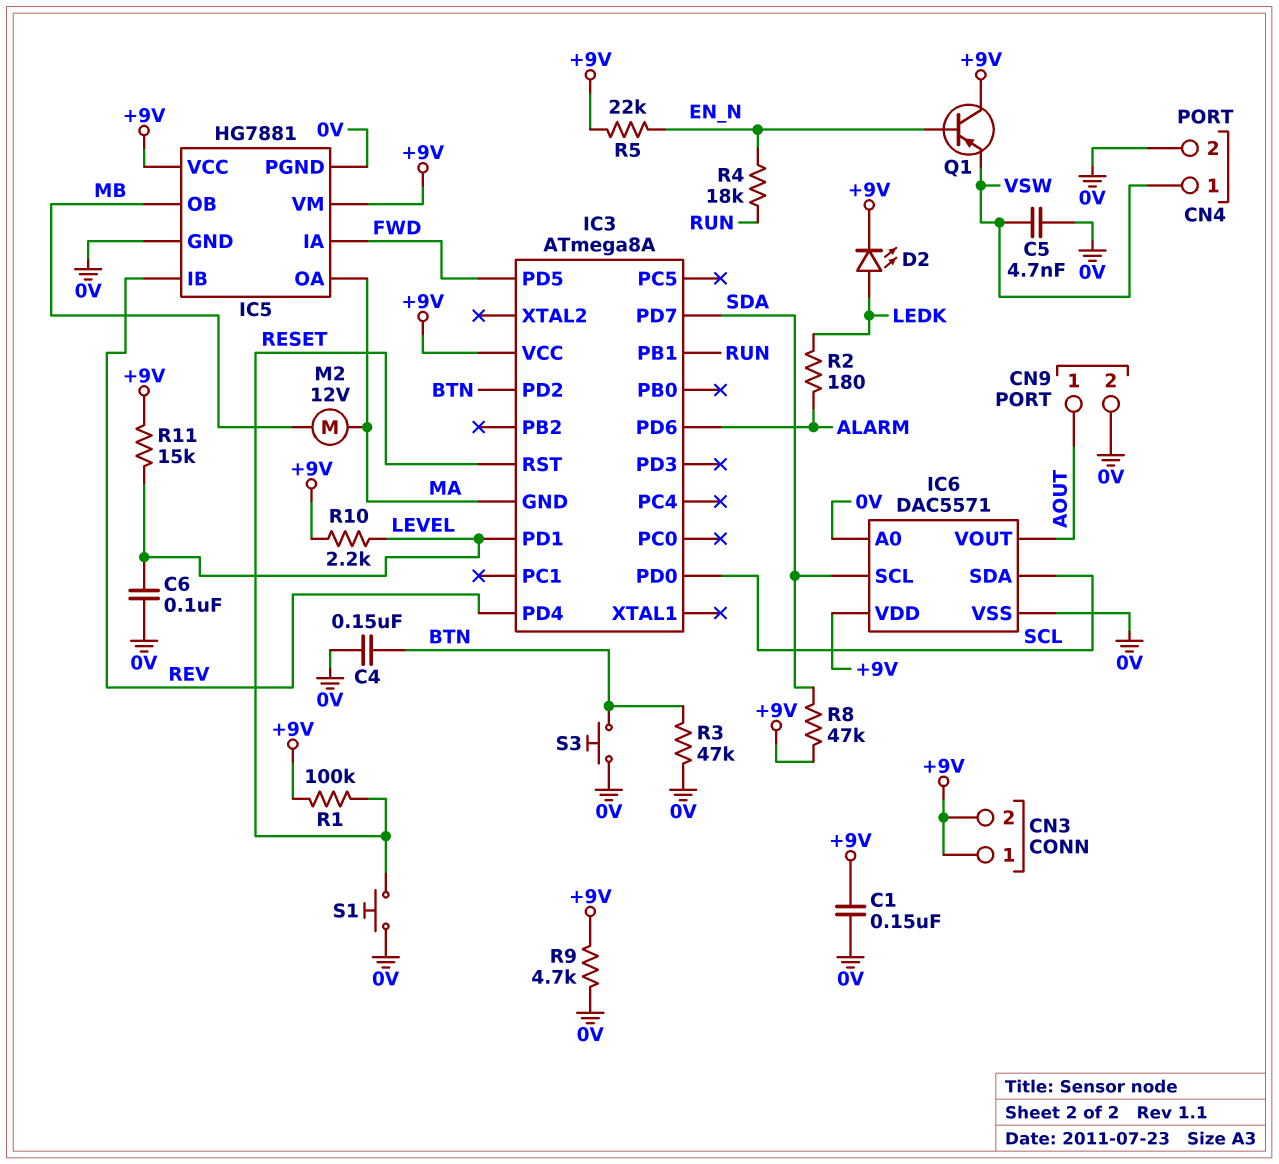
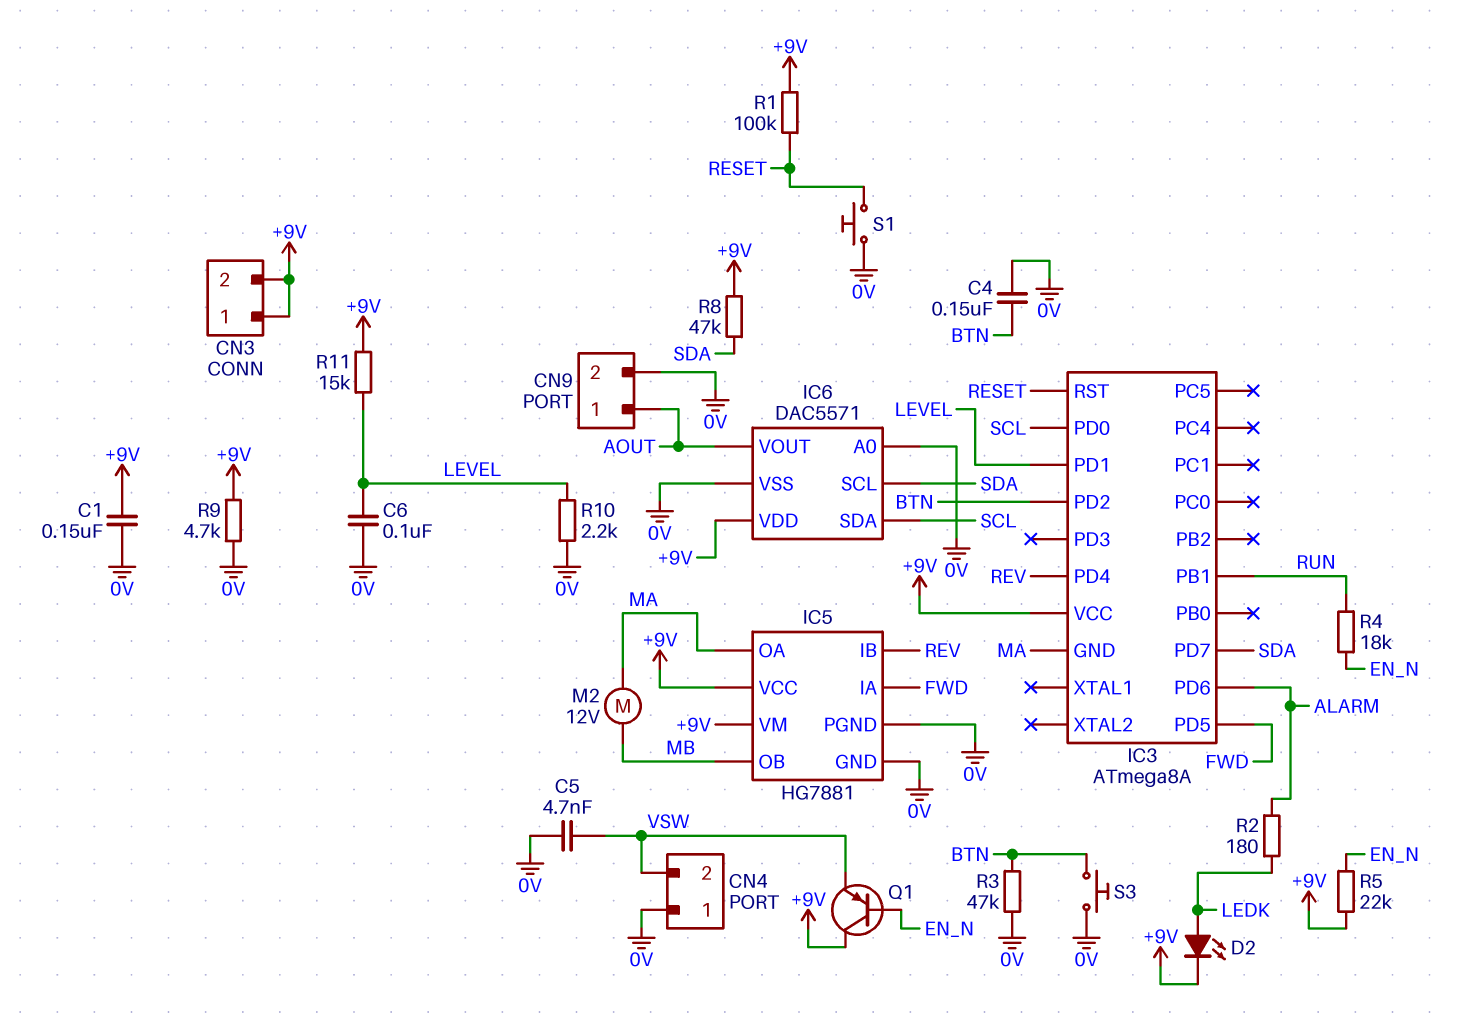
CN4 pin 1: VSW -> 0V
CN4 pin 2: 0V -> VSW
R10: 2.2k (+9V, LEVEL) -> 2.2k (0V, LEVEL)

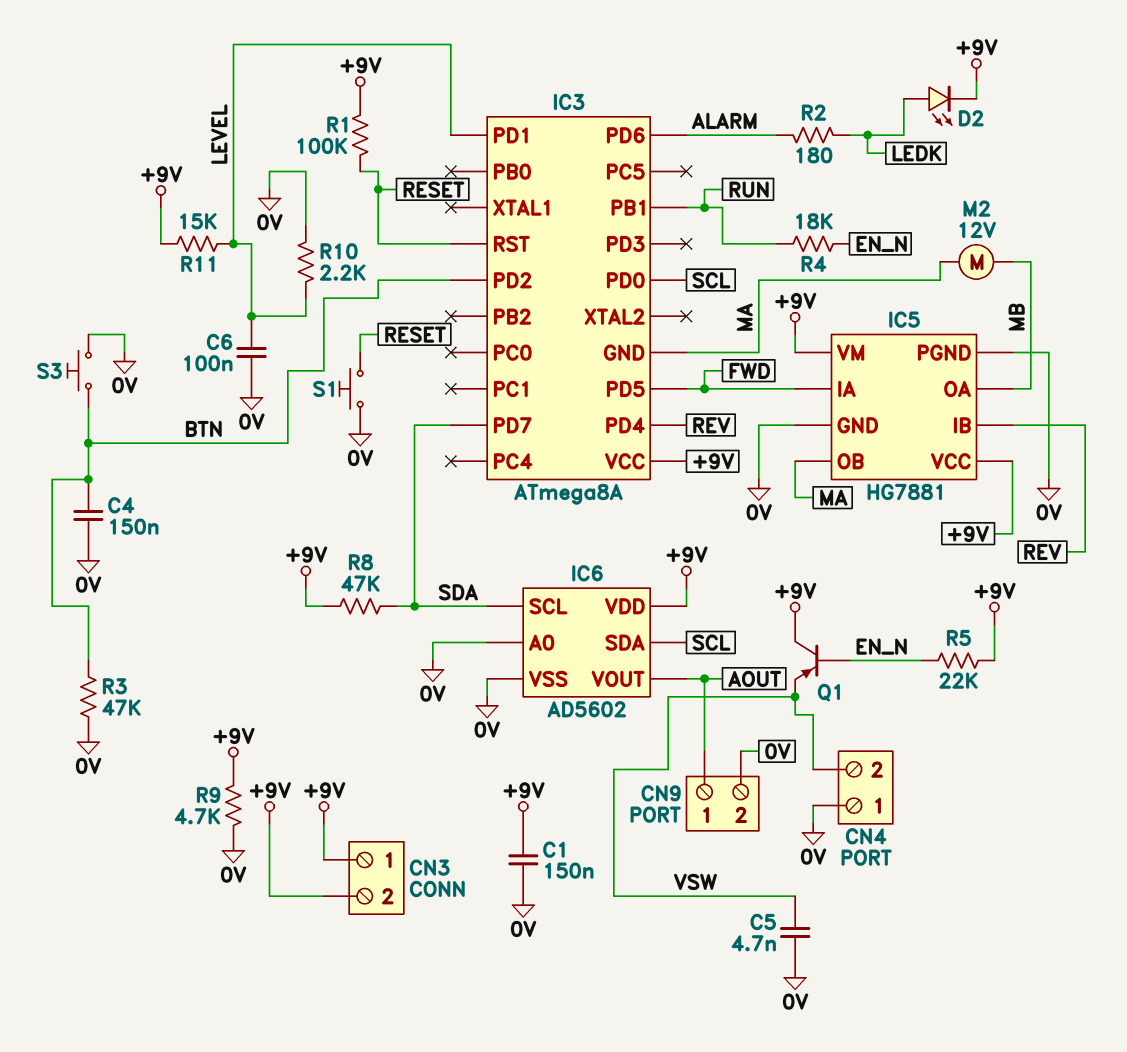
IC5 pin OA: MA -> MB
IC5 pin OB: MB -> MA
IC6: DAC5571 -> AD5602

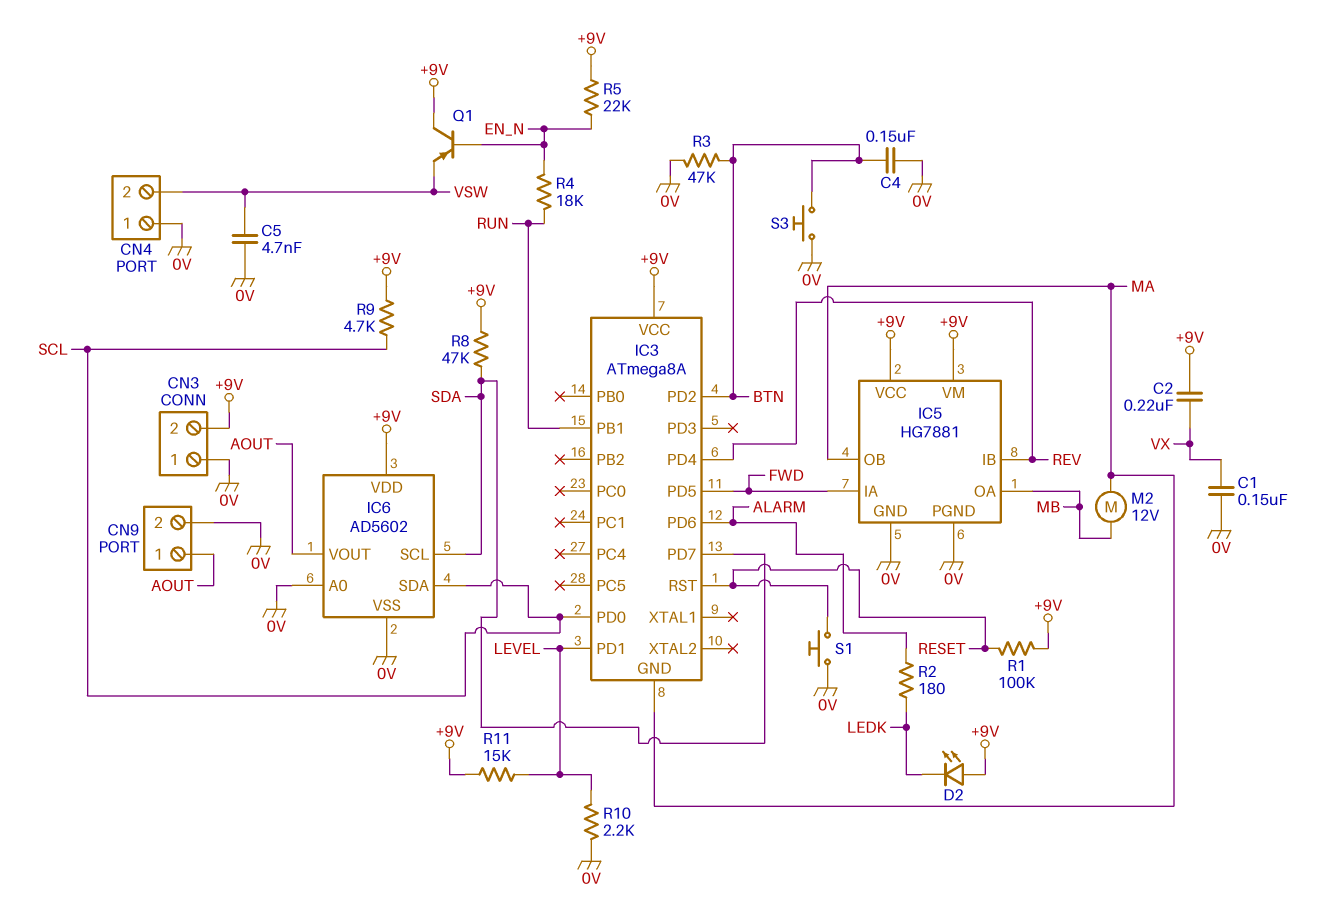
C1: 150nF (+9V, 0V) -> 150nF (0V, VX)
C2: none -> 220nF (+9V, VX)
C6: 100nF (0V, LEVEL) -> none
CN3 pin 1: +9V -> 0V
D2: LED (A LEDK, K +9V) -> LED (A +9V, K LEDK)
R9: 4.7k (+9V, 0V) -> 4.7k (+9V, SCL)

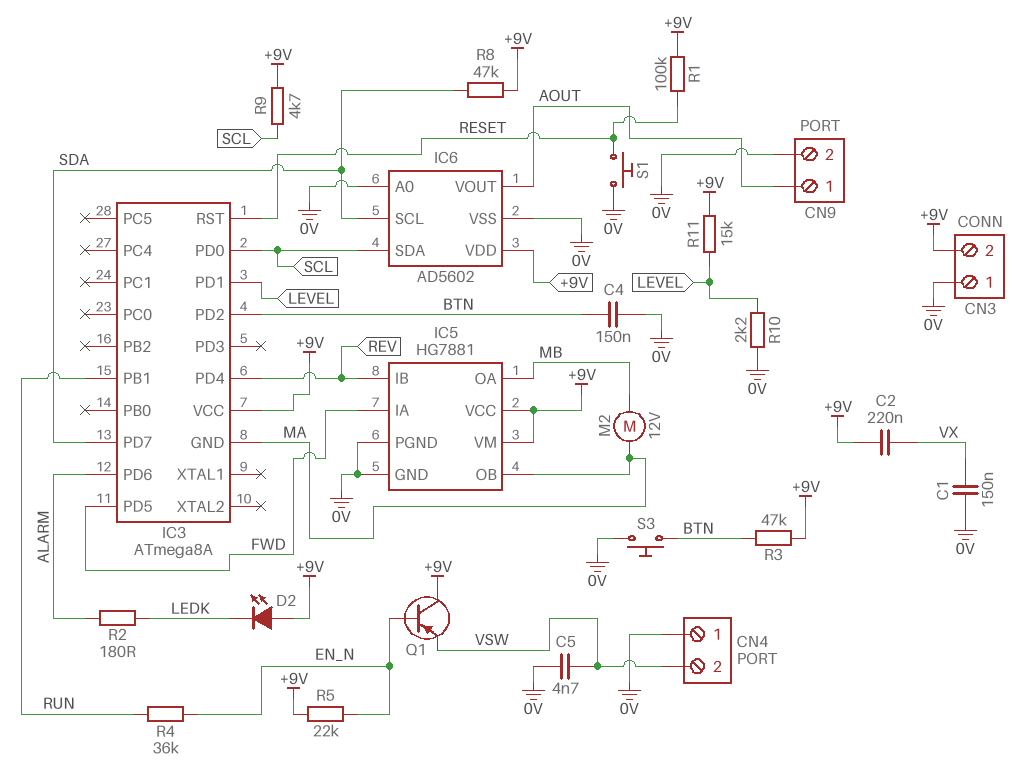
R3: 47k (0V, BTN) -> 47k (+9V, BTN)
R4: 18k (EN_N, RUN) -> 36k (EN_N, RUN)

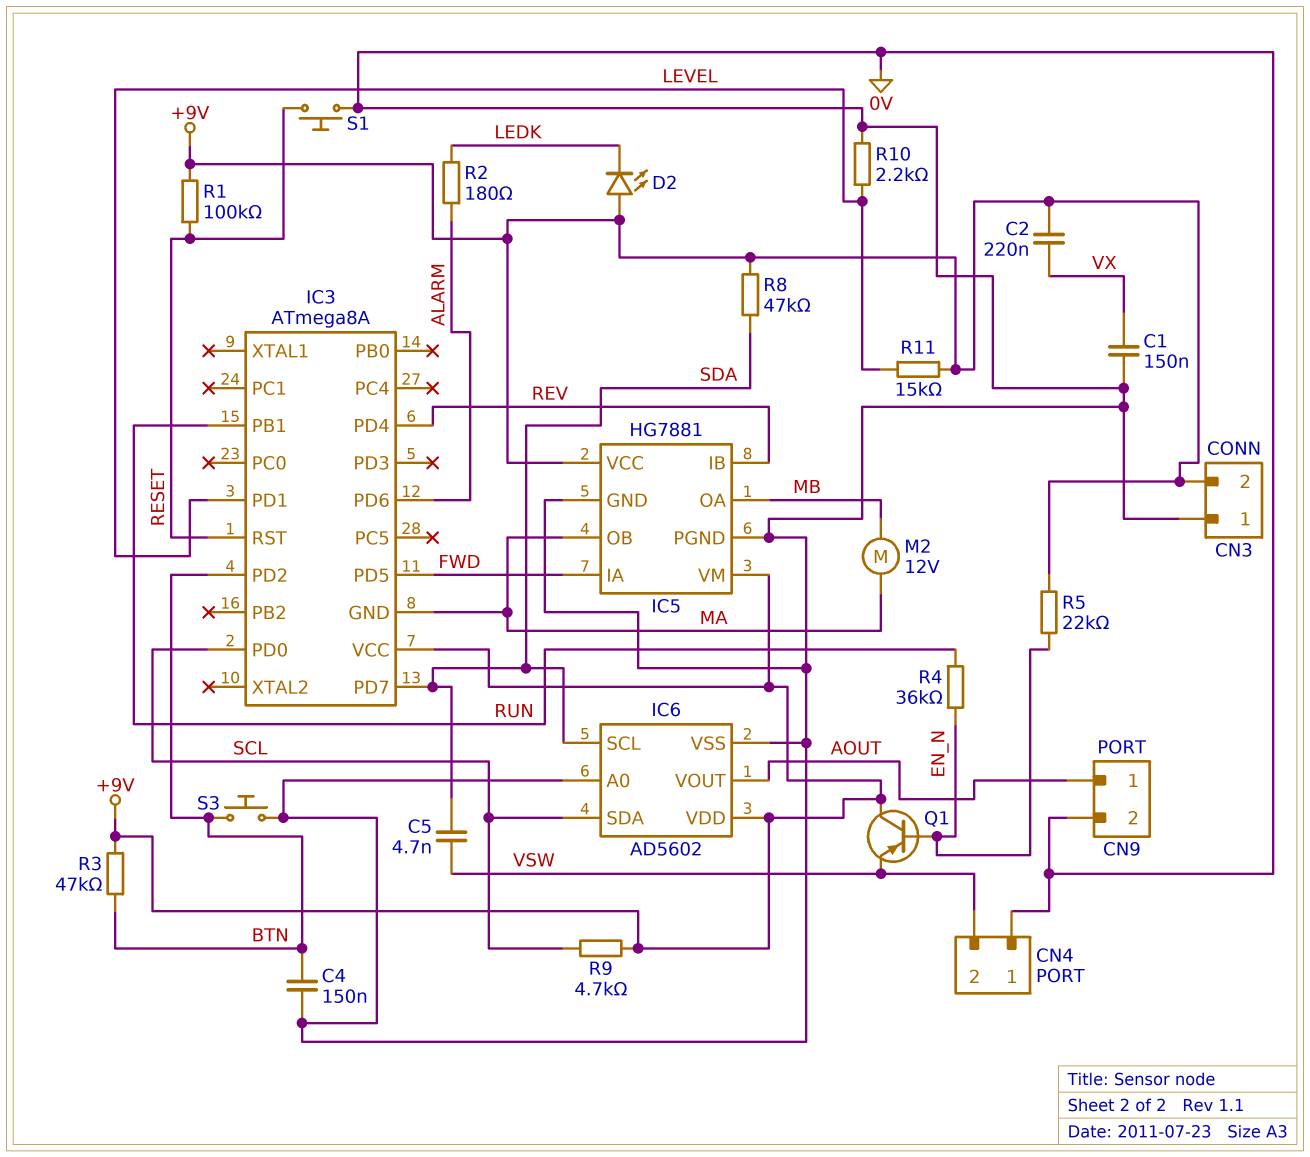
C5: 4.7nF (0V, VSW) -> 4.7nF (SDA, VSW)

